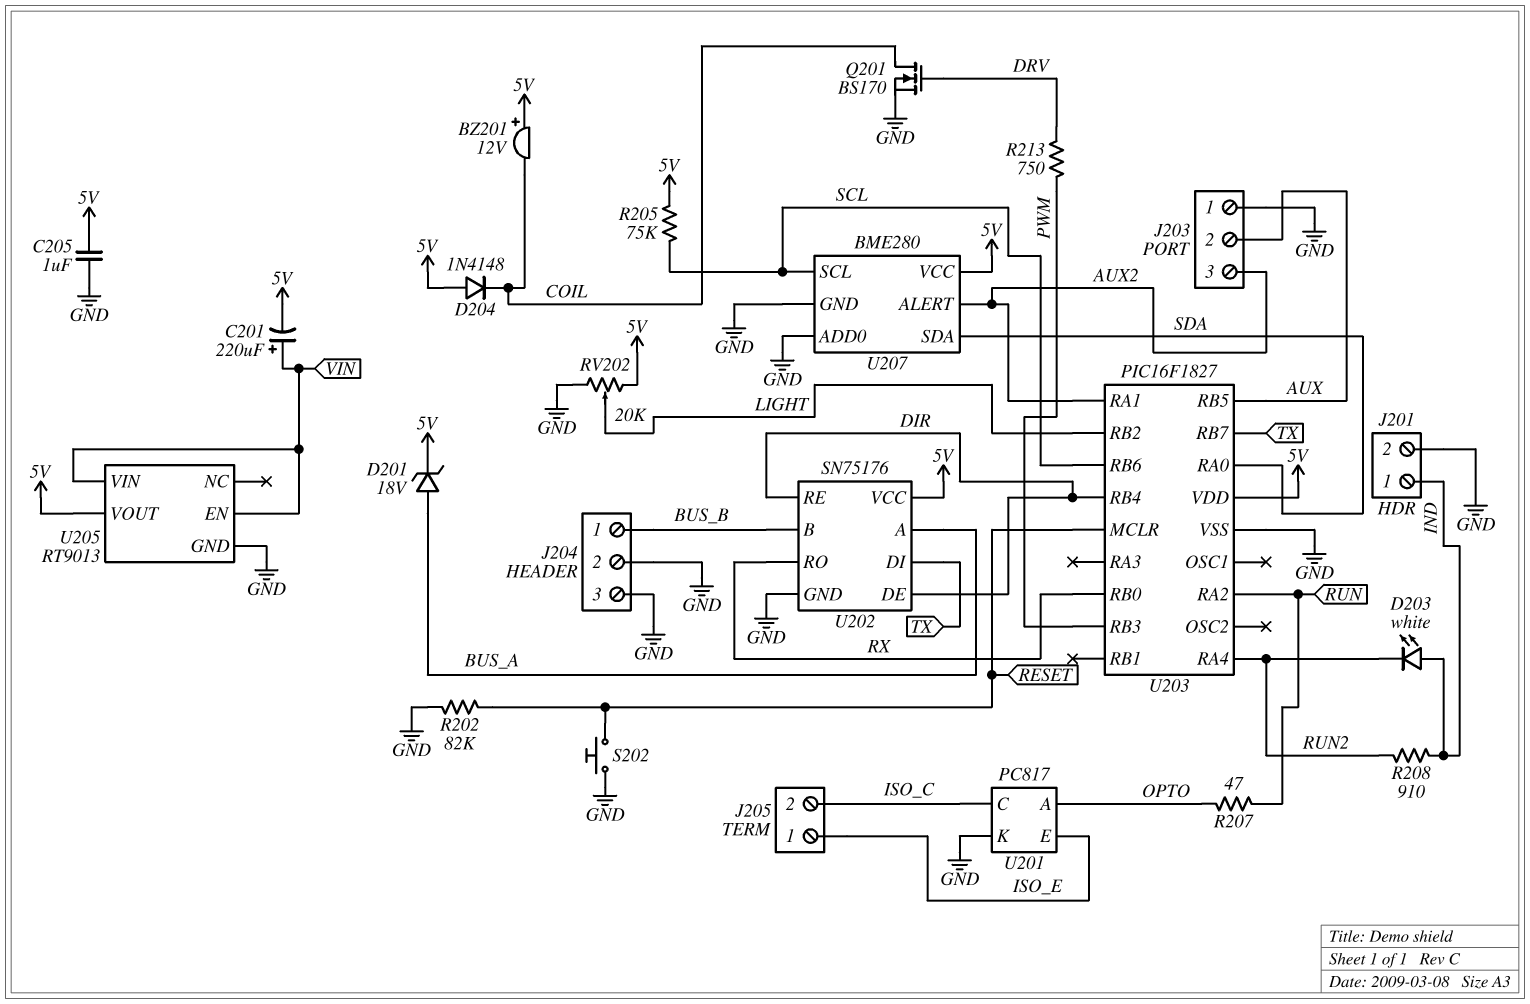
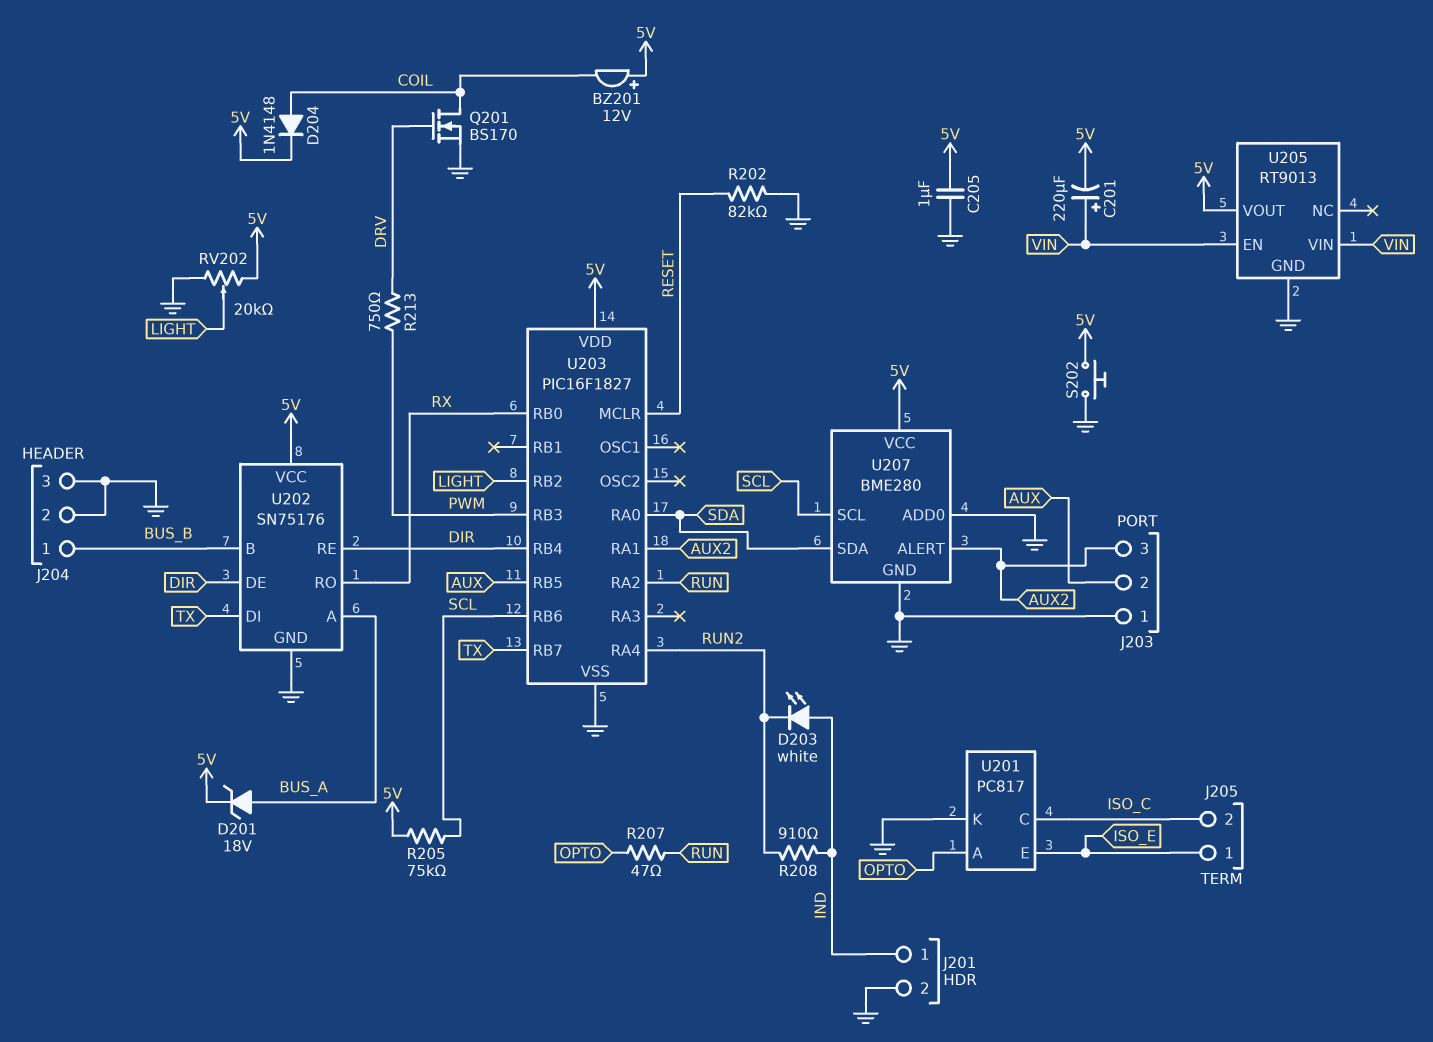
D204: diode 1N4148 (A 5V, K COIL) -> diode 1N4148 (A COIL, K 5V)
S202: button (GND, RESET) -> button (5V, GND)

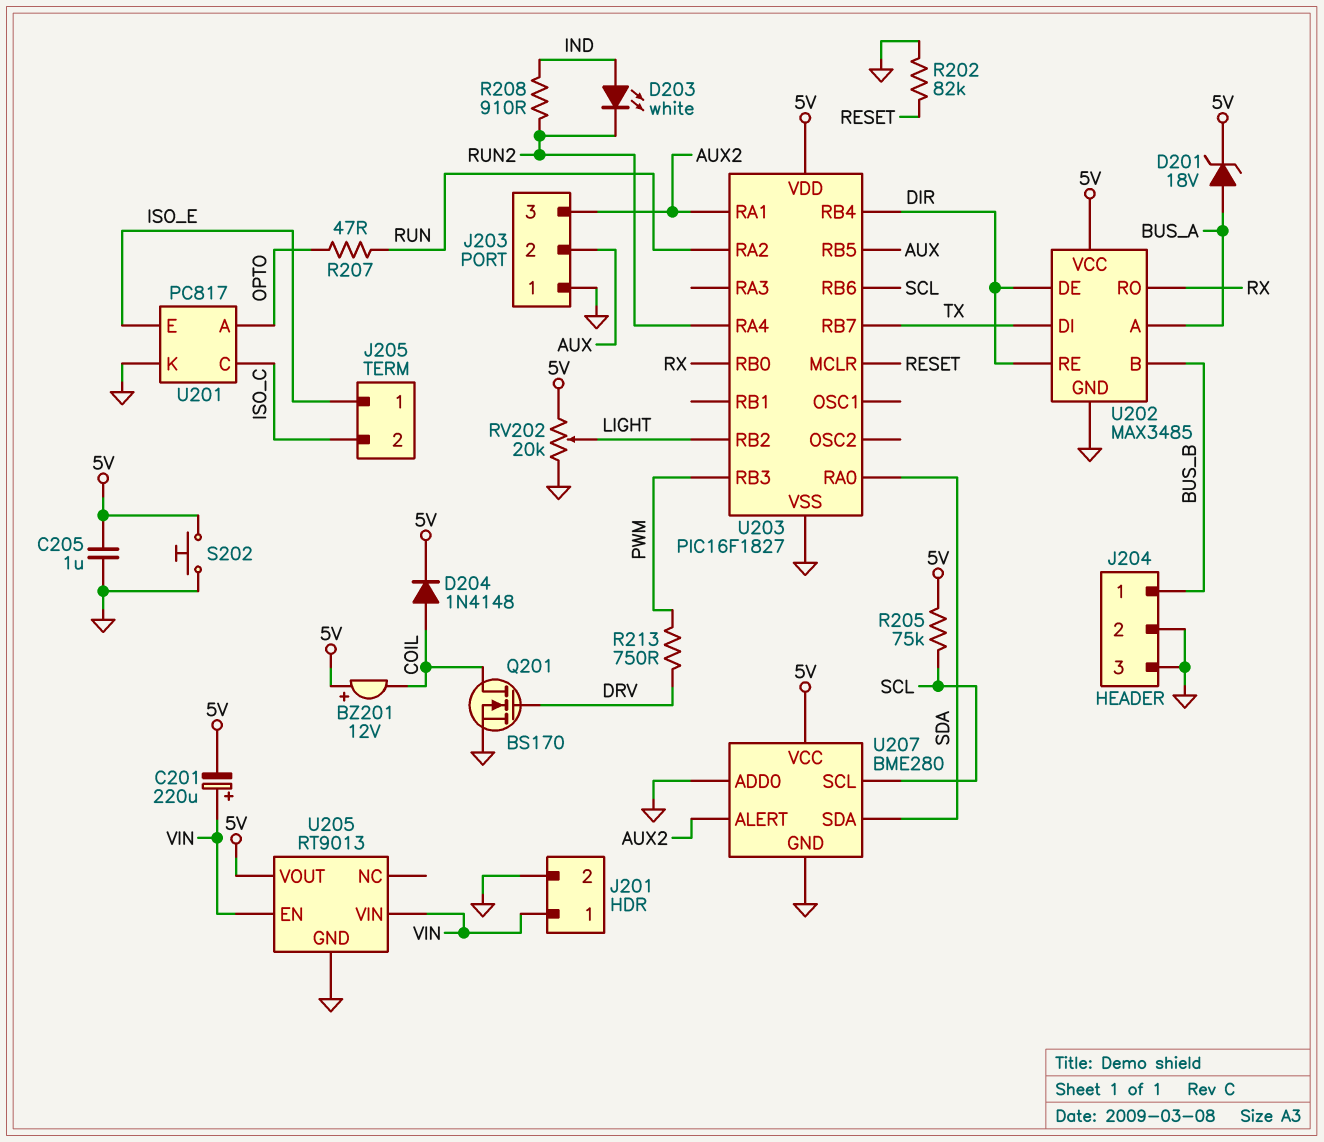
J201 pin 1: IND -> VIN
U202: SN75176 -> MAX3485

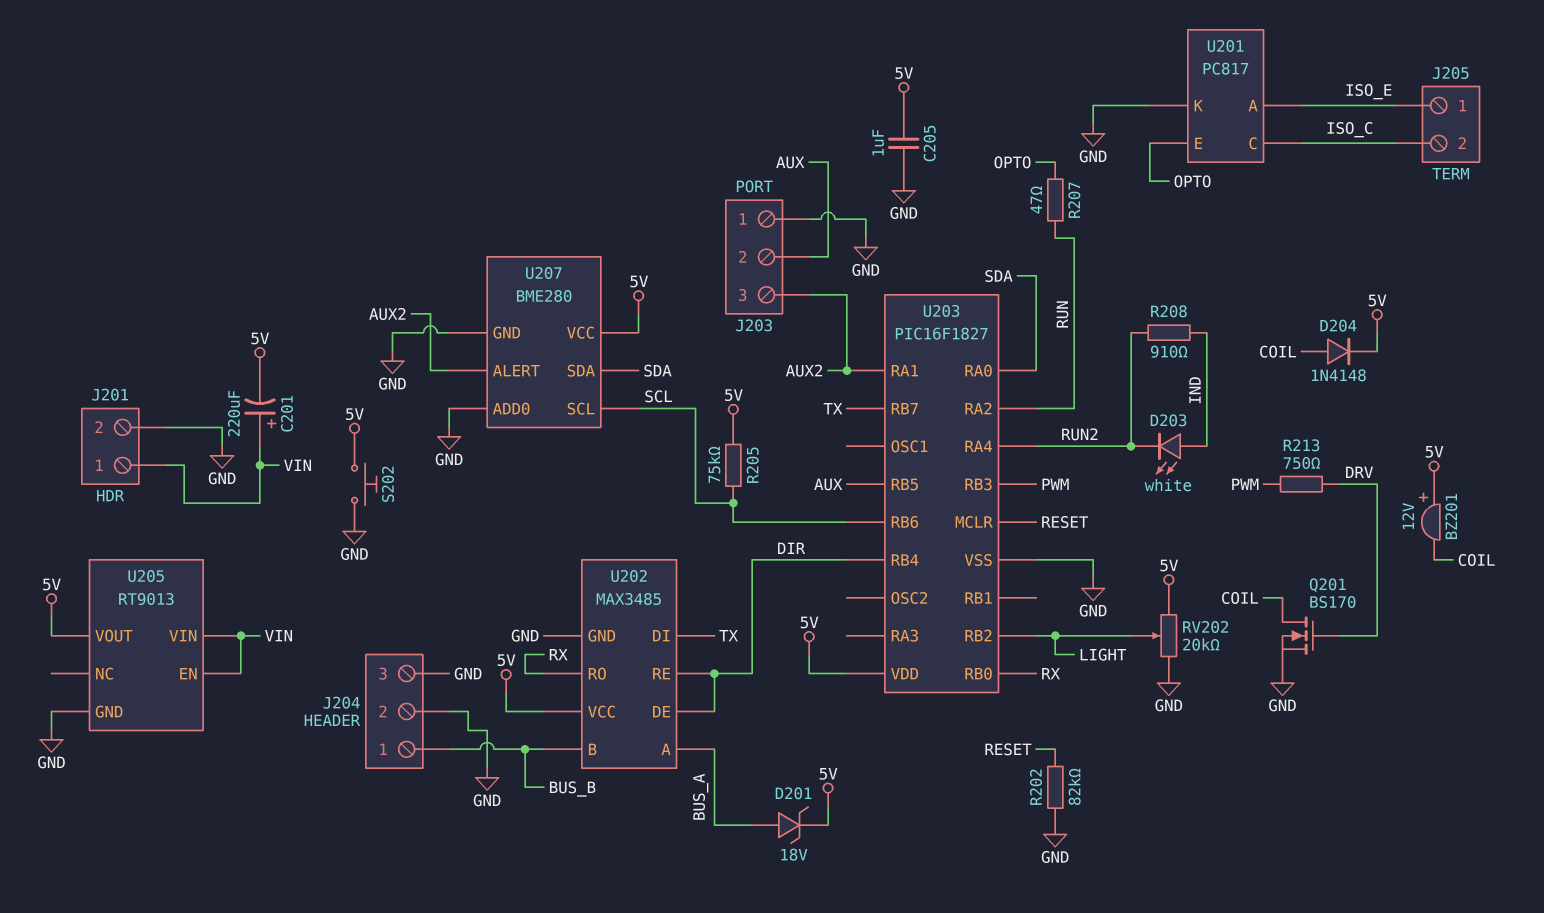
U201 pin A: OPTO -> ISO_E
U201 pin E: ISO_E -> OPTO

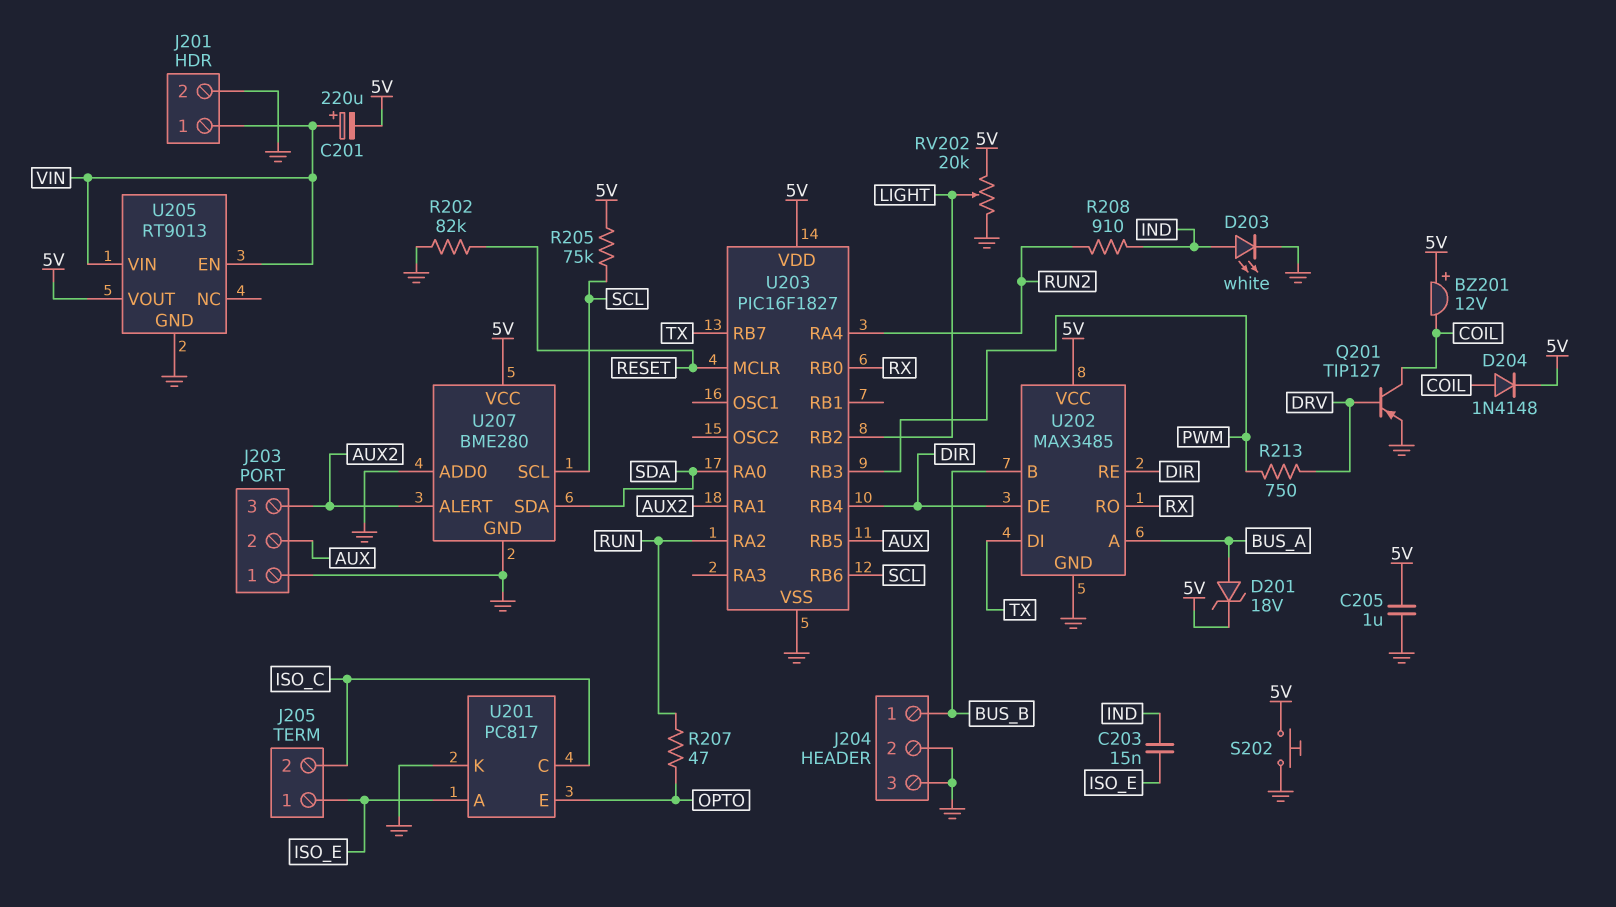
C203: none -> 15nF (IND, ISO_E)
D203: LED white (A IND, K RUN2) -> LED white (A IND, K GND)
Q201: NMOS BS170 (G DRV, D COIL, S GND) -> PNP TIP127 (B DRV, C COIL, E GND)

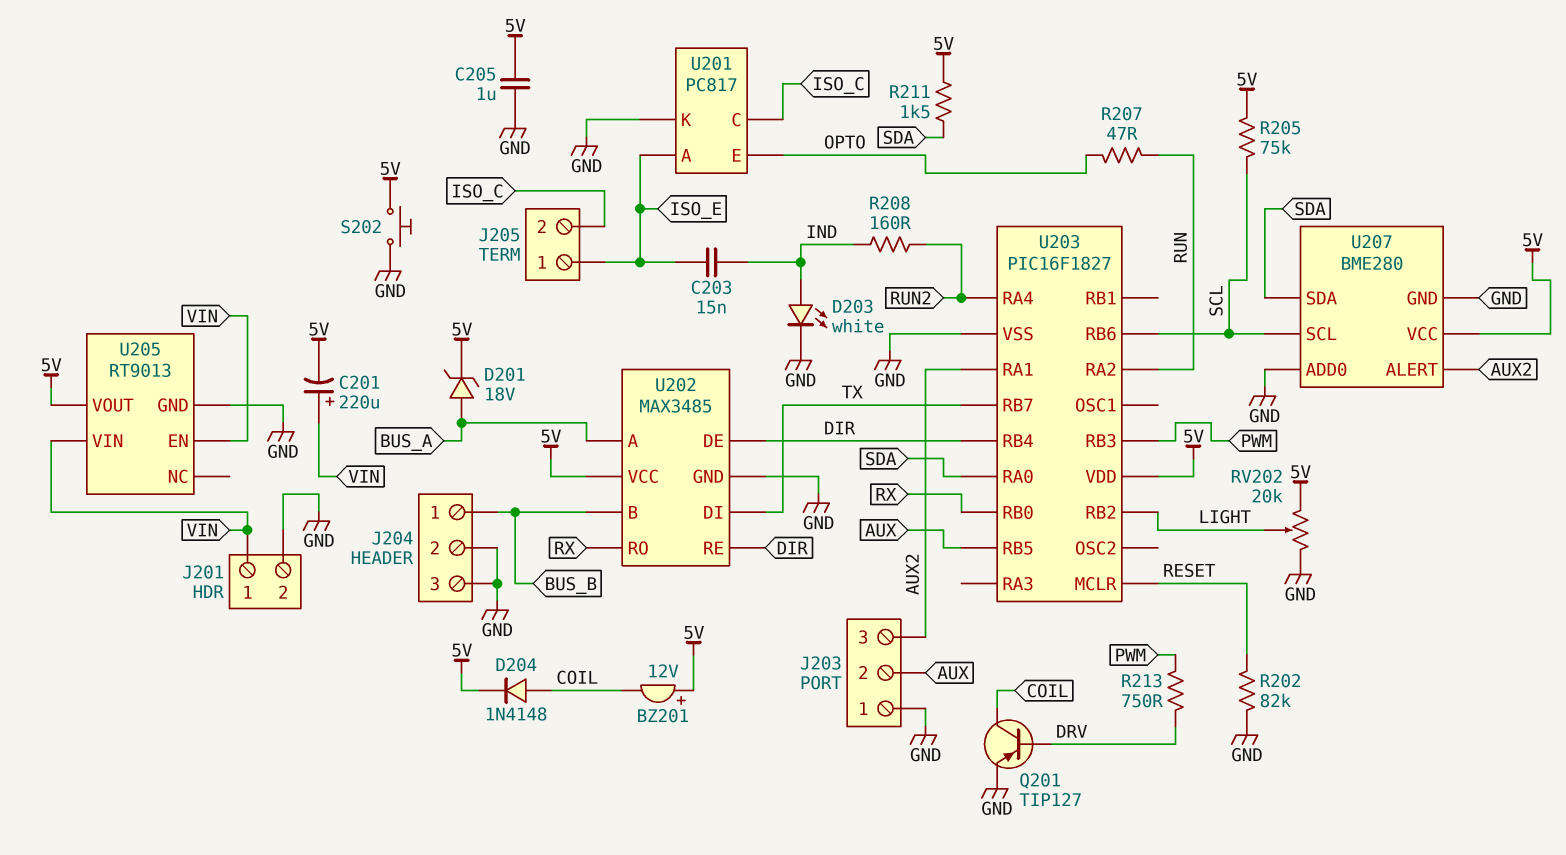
R208: 910 (IND, RUN2) -> 160 (IND, RUN2)
R211: none -> 1.5k (5V, SDA)

